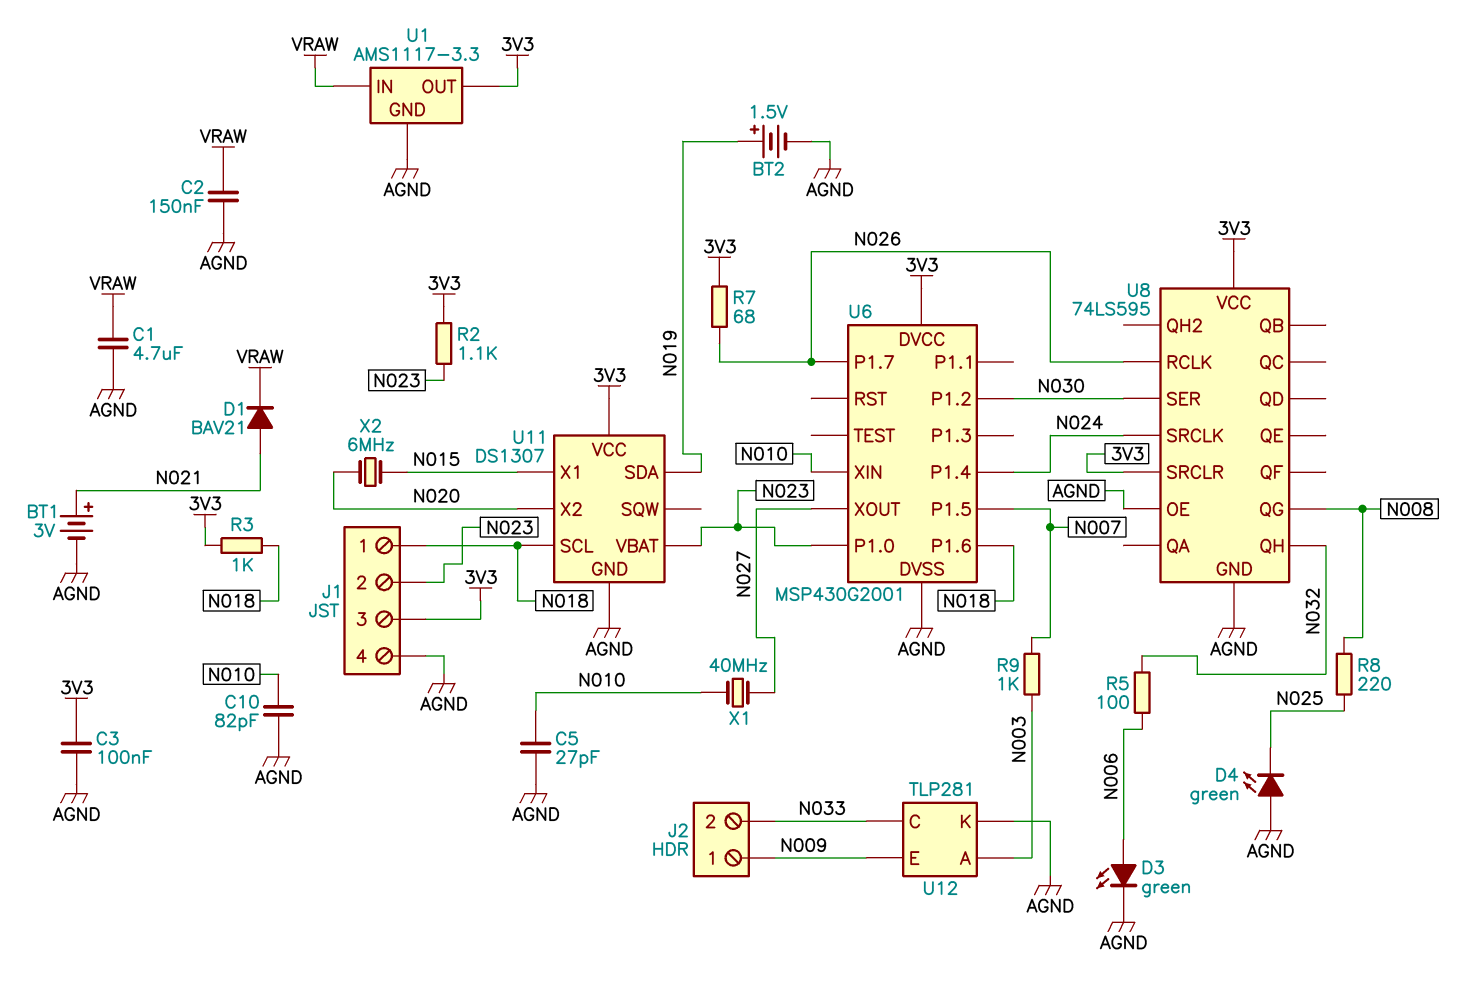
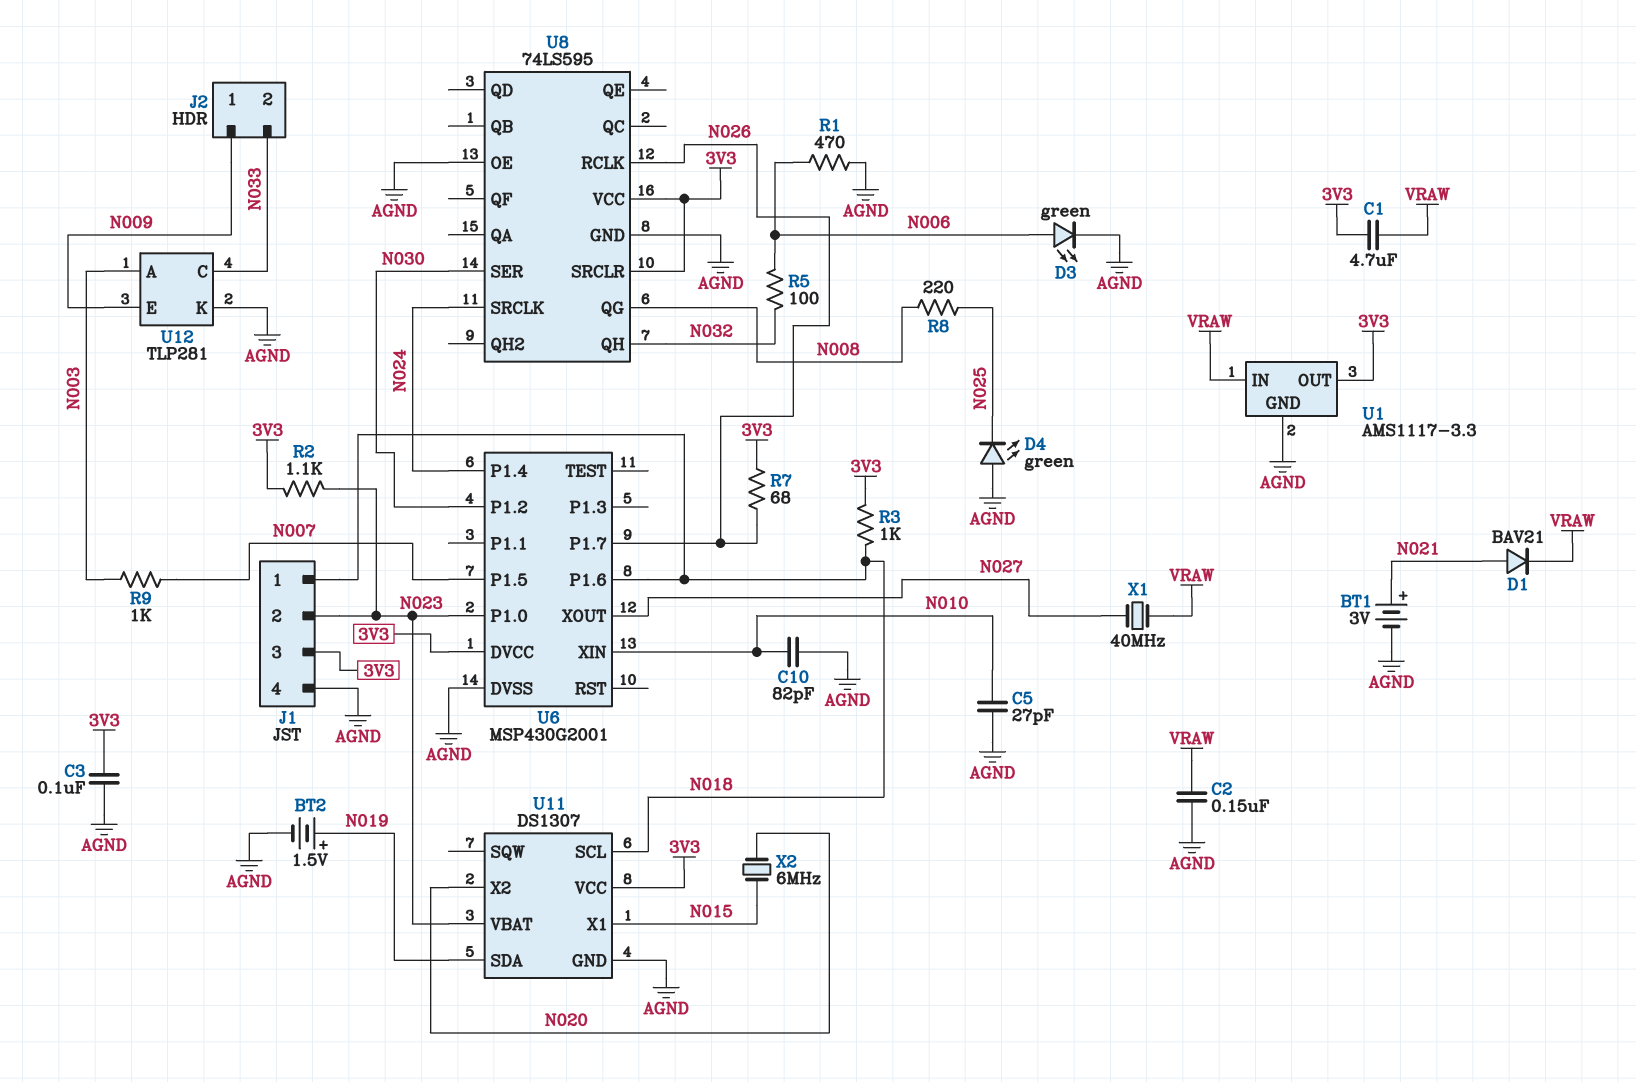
C1: 4.7uF (AGND, VRAW) -> 4.7uF (3V3, VRAW)
R1: none -> 470 (AGND, N006)
X1: 40MHz (N010, N027) -> 40MHz (N027, VRAW)

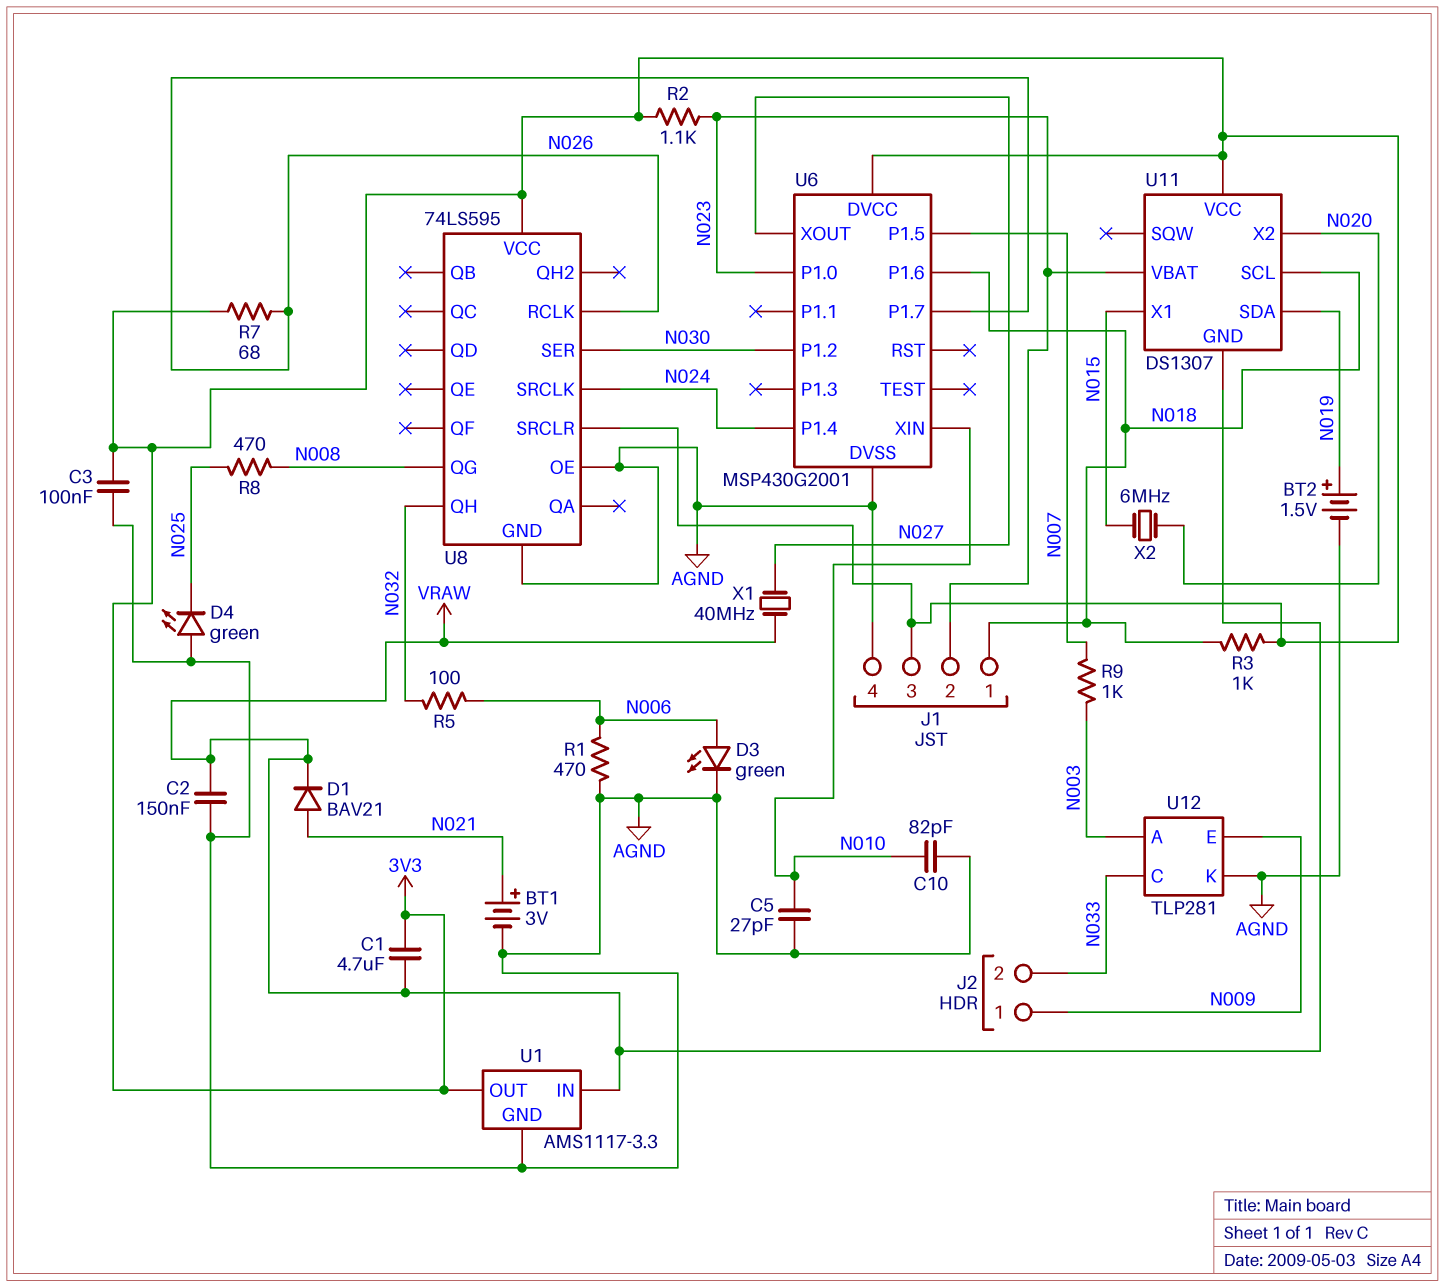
R8: 220 (N008, N025) -> 470 (N008, N025)
U11 pin GND: AGND -> VRAW

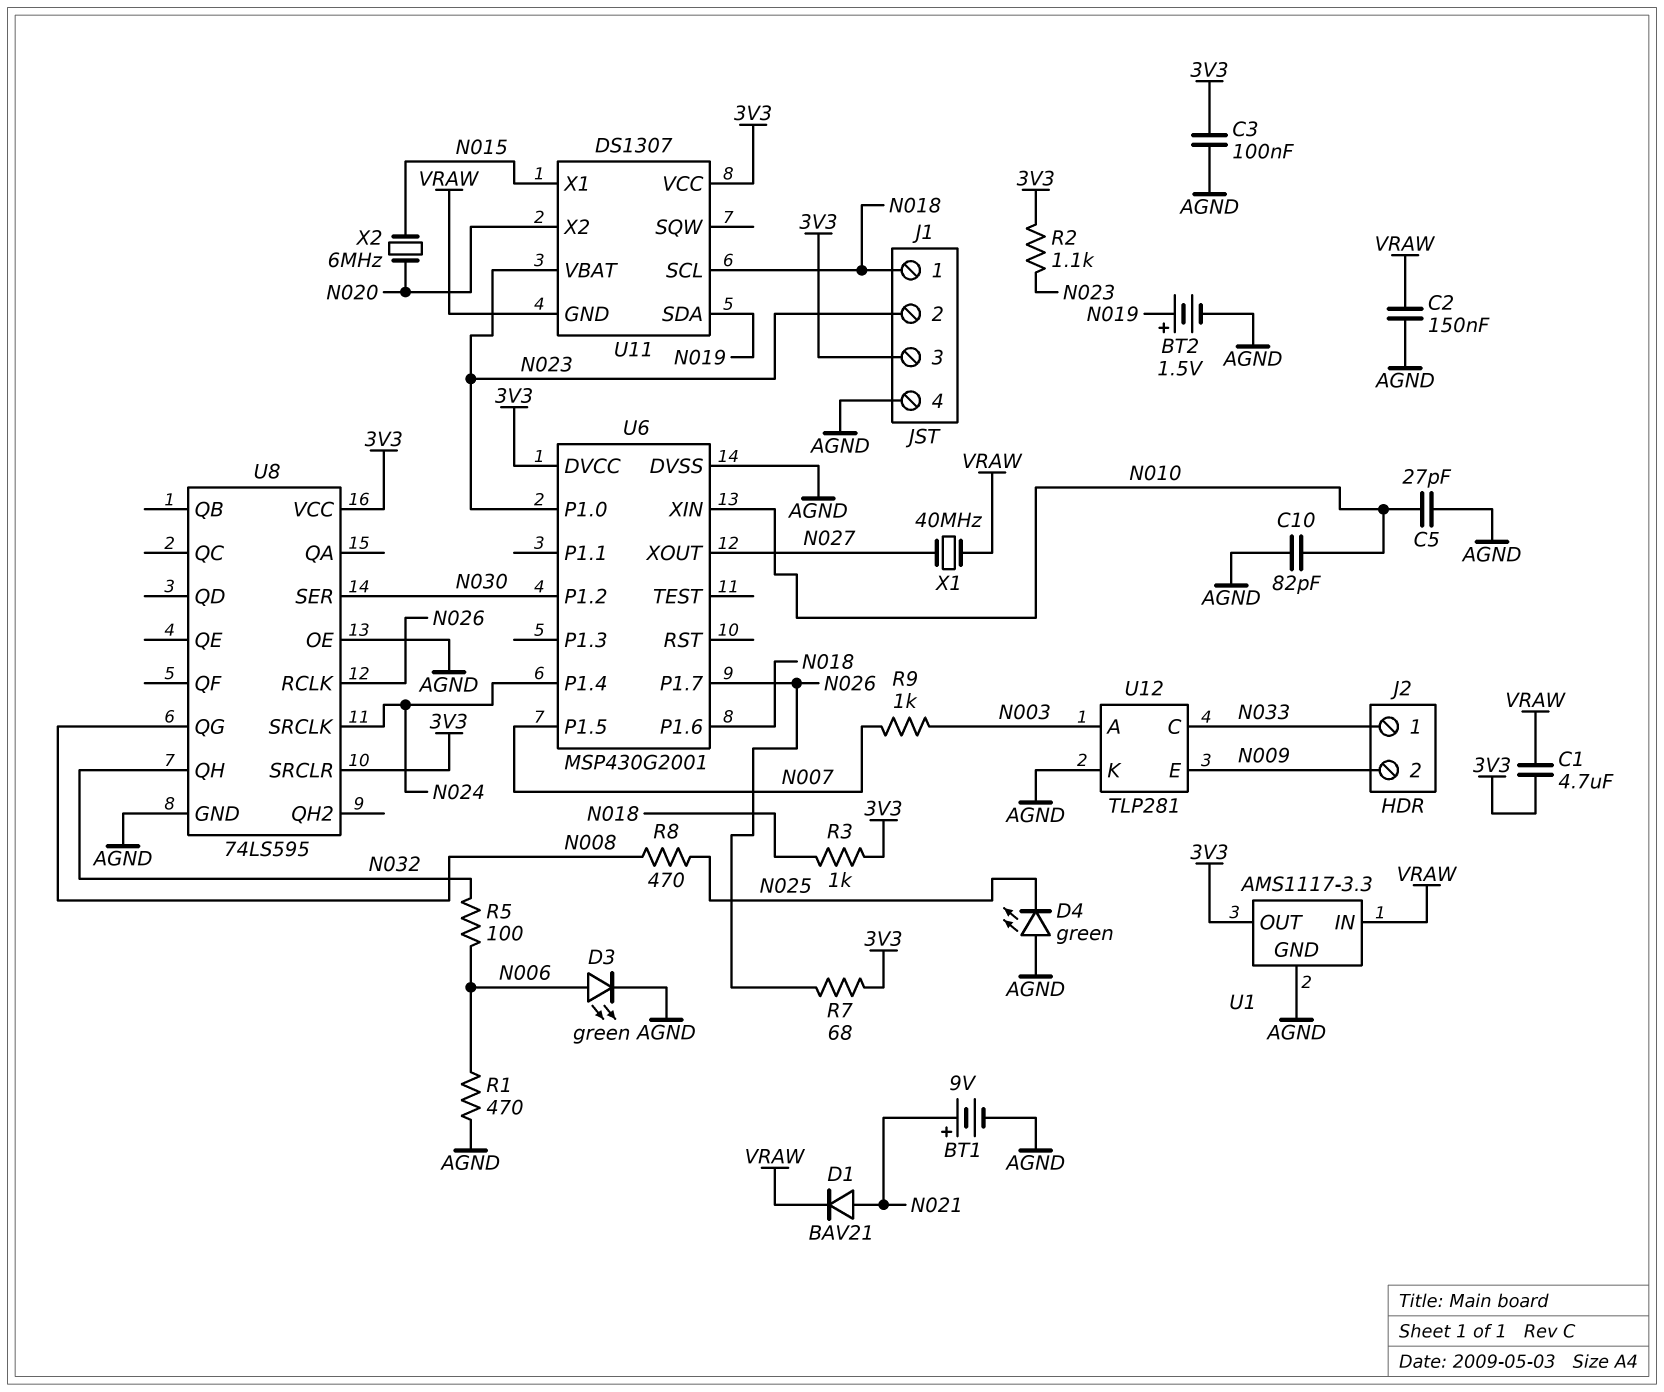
BT1: 3V (plus N021, minus AGND) -> 9V (plus N021, minus AGND)
J2 pin 1: N009 -> N033
J2 pin 2: N033 -> N009

